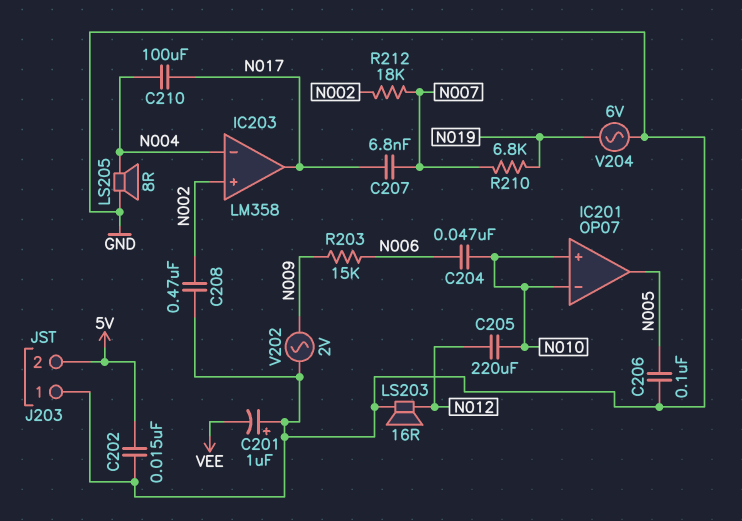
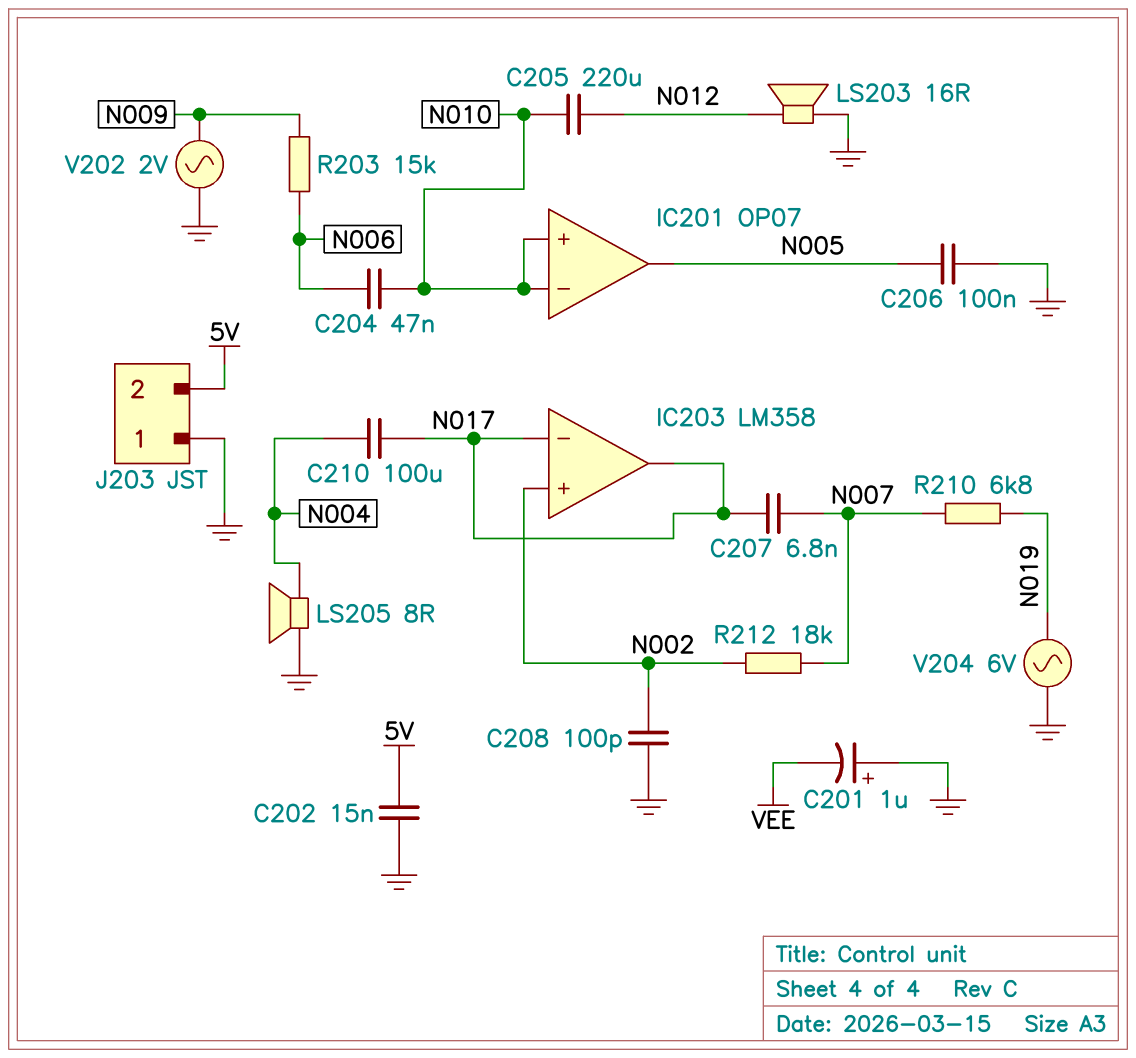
C208: 470nF (GND, N002) -> 100pF (GND, N002)
IC203 pin in-: N004 -> N017

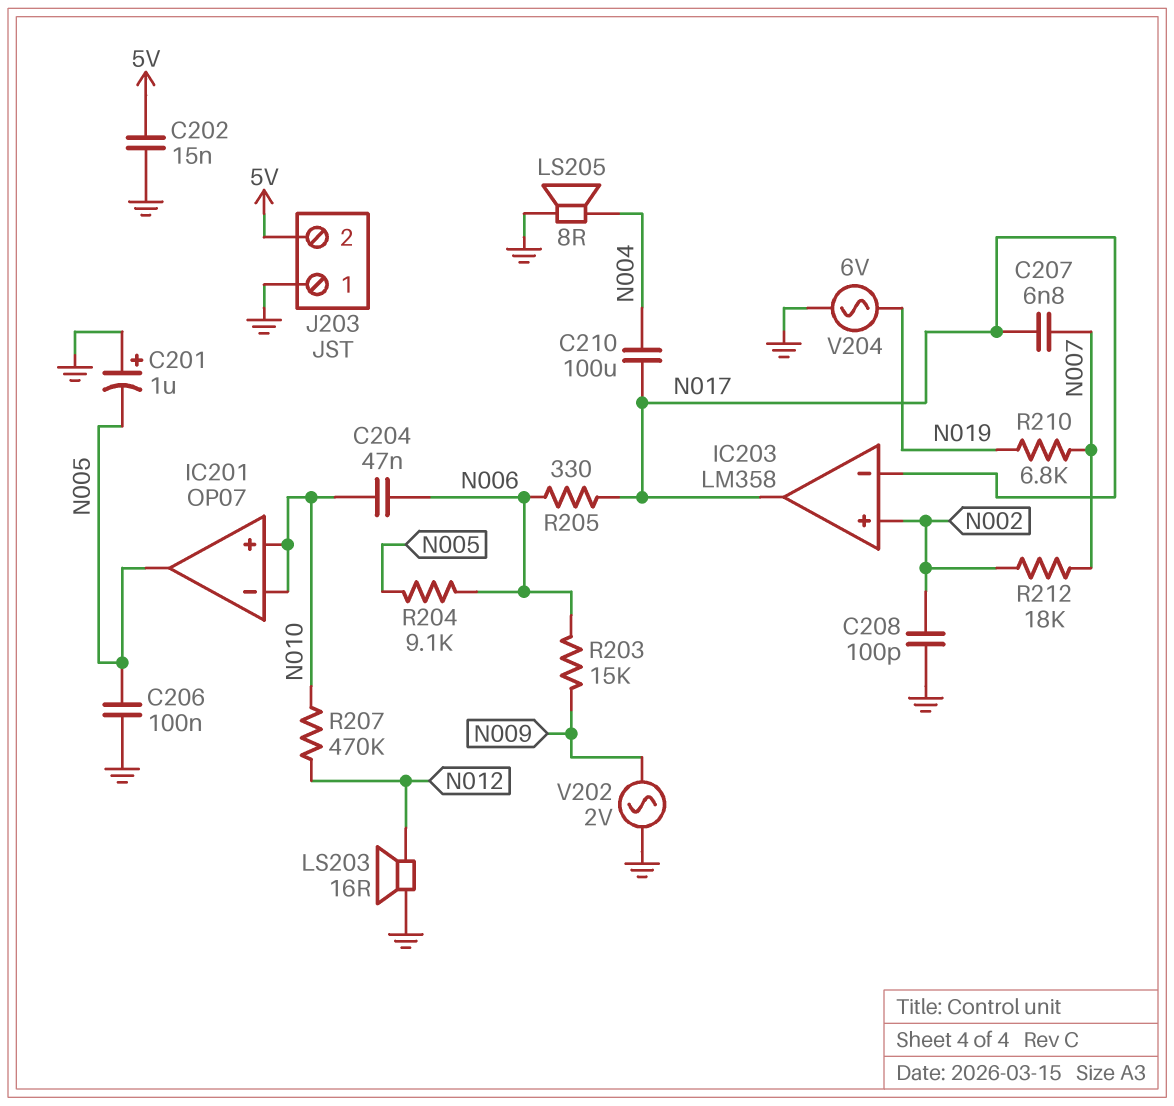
C201: 1uF (plus GND, minus VEE) -> 1uF (plus GND, minus N005)
C205: 220uF (N010, N012) -> none
R204: none -> 9.1k (N005, N006)
R205: none -> 330 (N006, N017)
R207: none -> 470k (N010, N012)

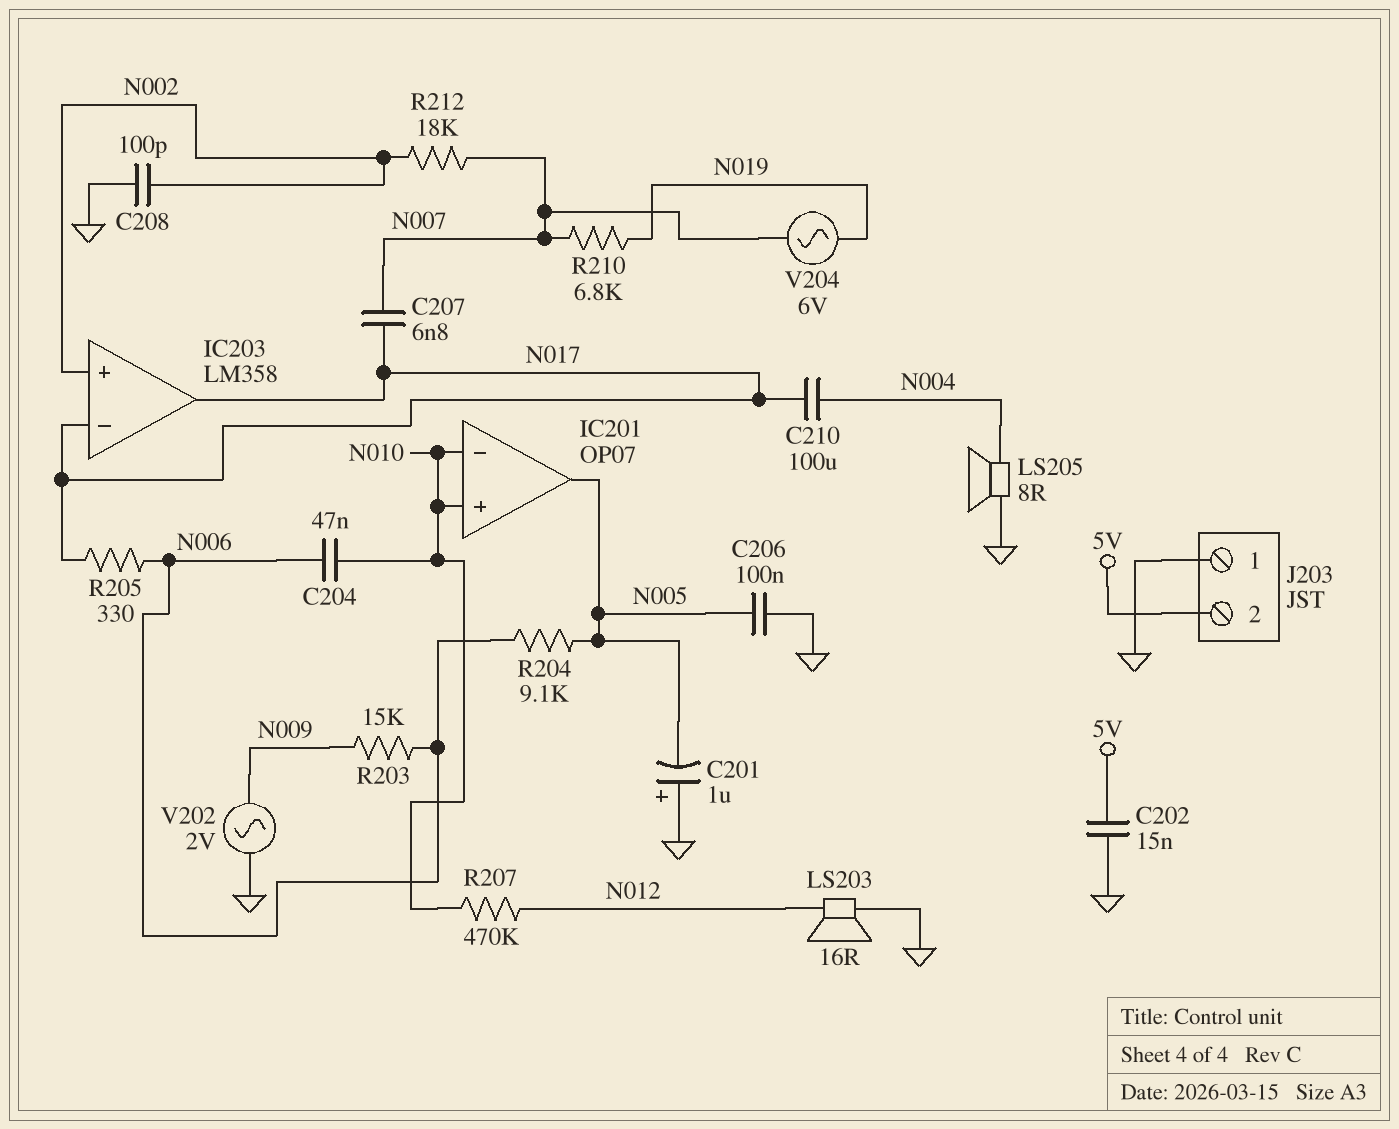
V204: AC 6V (GND, N019) -> AC 6V (N007, N019)

